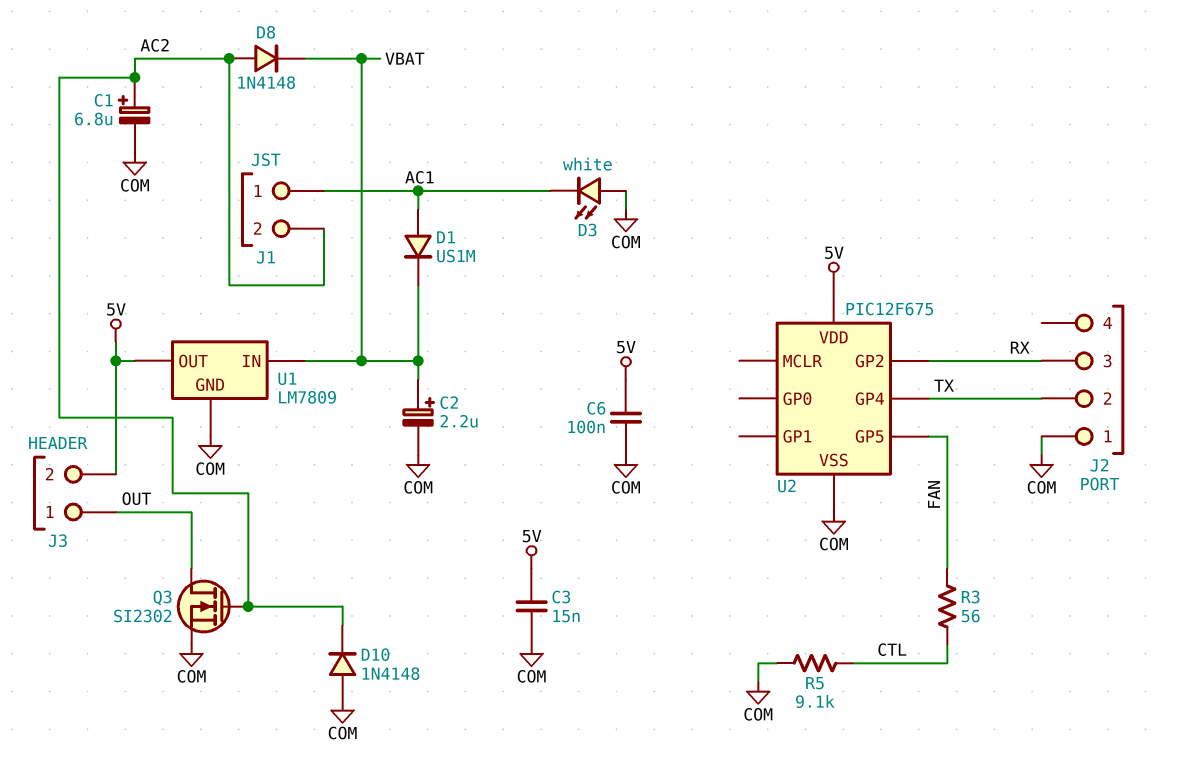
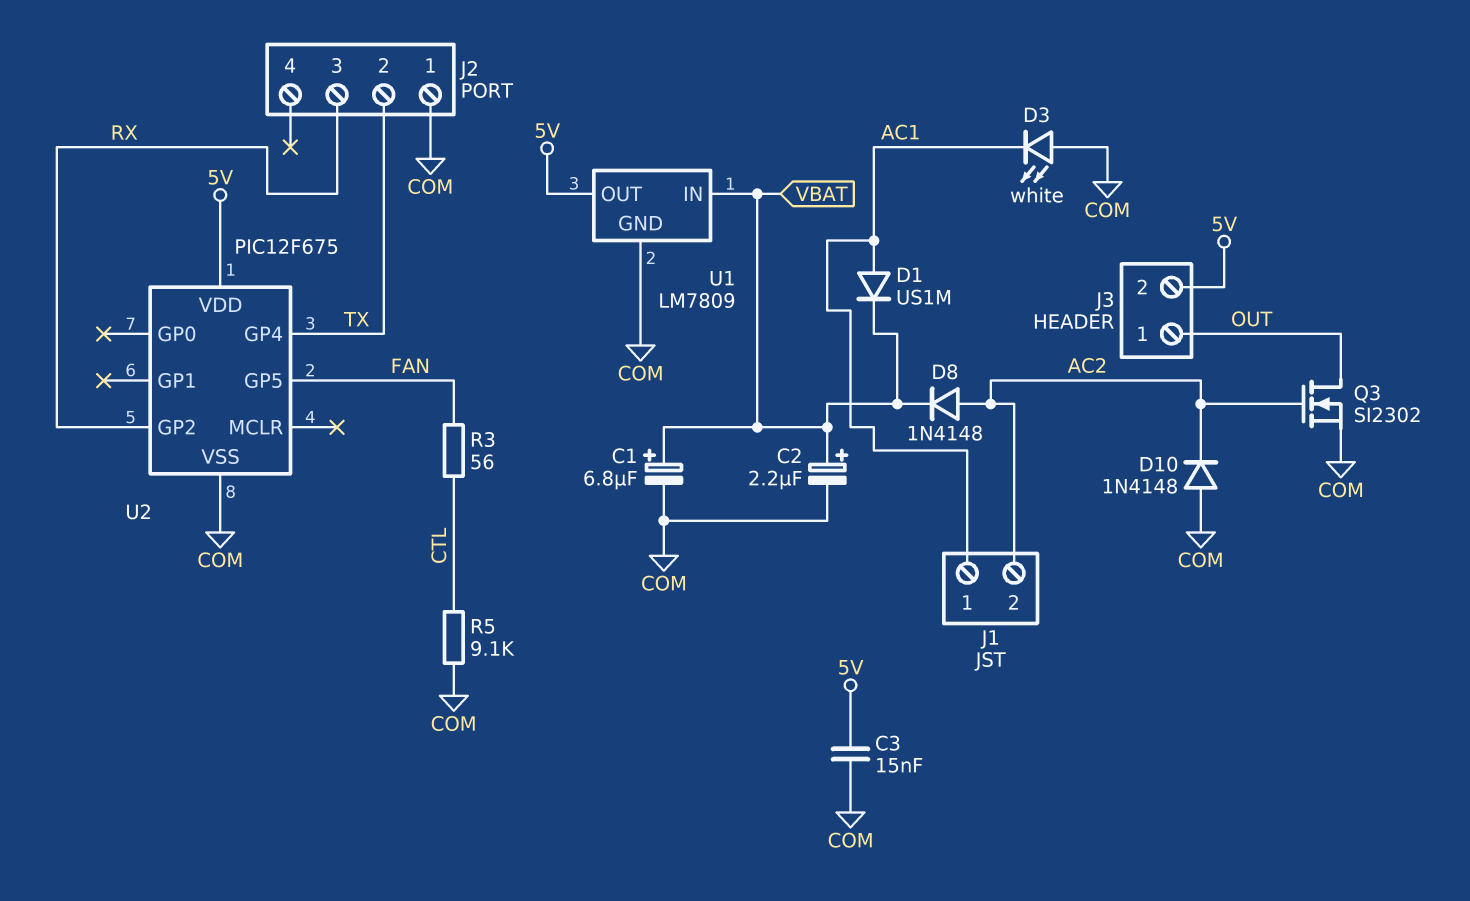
C1: 6.8uF (plus AC2, minus COM) -> 6.8uF (plus VBAT, minus COM)
C6: 100nF (5V, COM) -> none

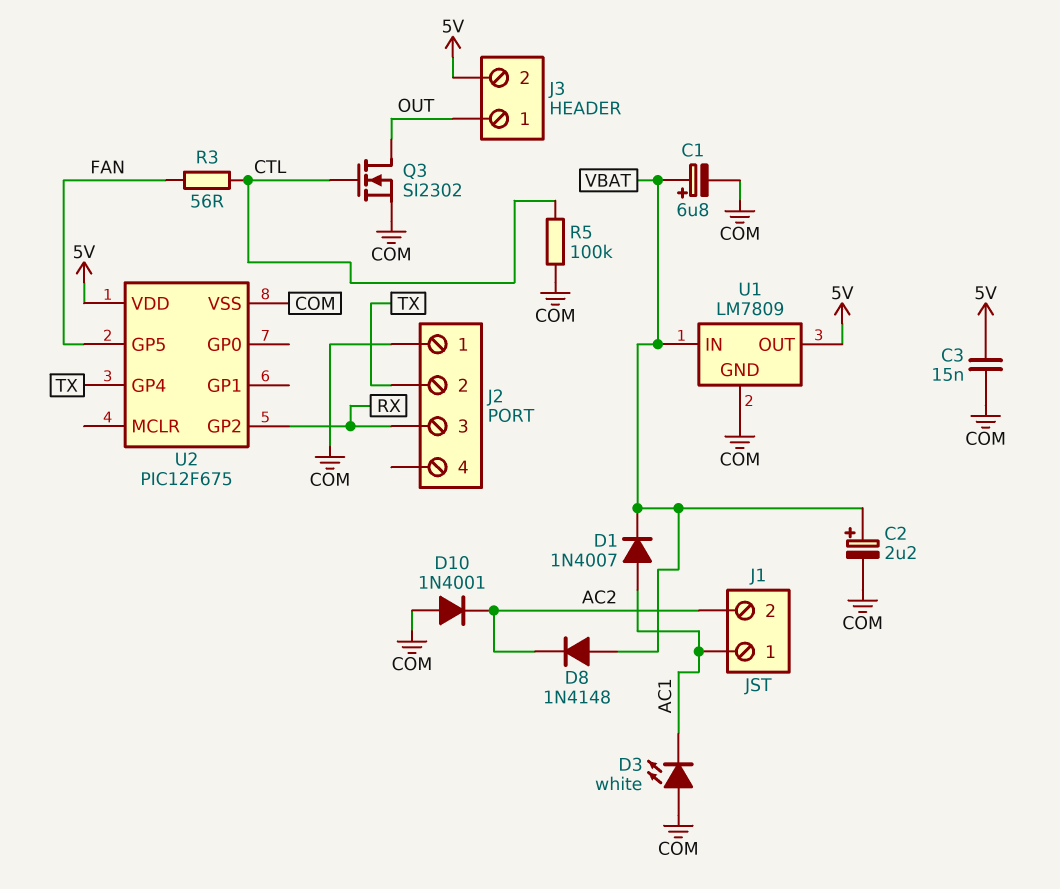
D1: diode US1M (A AC1, K VBAT) -> diode 1N4007 (A AC1, K VBAT)
D8: diode 1N4148 (A AC2, K VBAT) -> diode 1N4148 (A VBAT, K AC2)
D10: diode 1N4148 (A COM, K AC2) -> diode 1N4001 (A COM, K AC2)
Q3: NMOS SI2302 (G AC2, D OUT, S COM) -> NMOS SI2302 (G CTL, D OUT, S COM)
R5: 9.1k (COM, CTL) -> 100k (COM, CTL)

